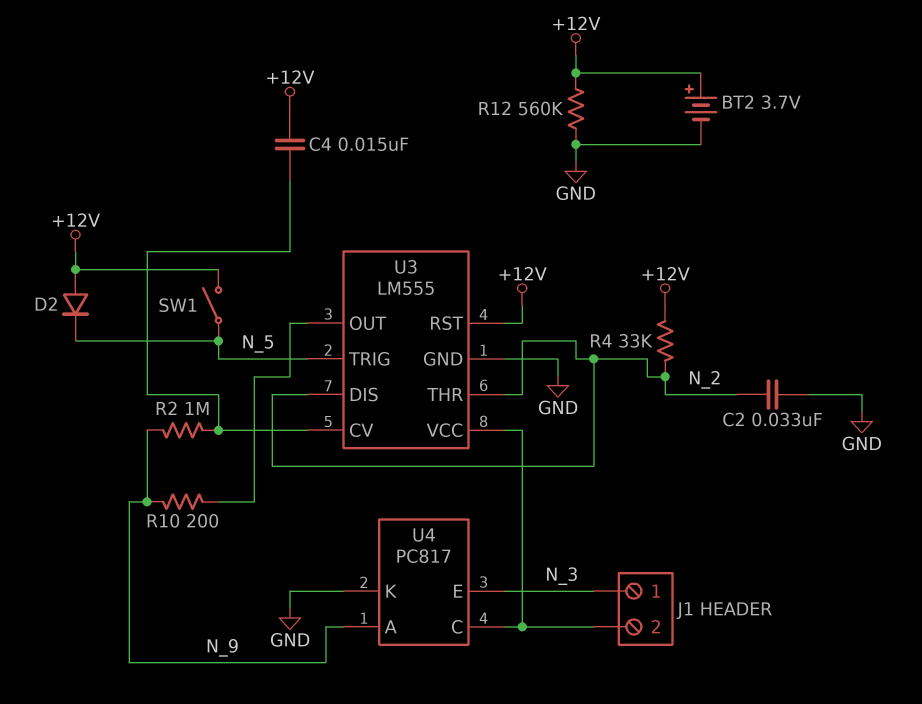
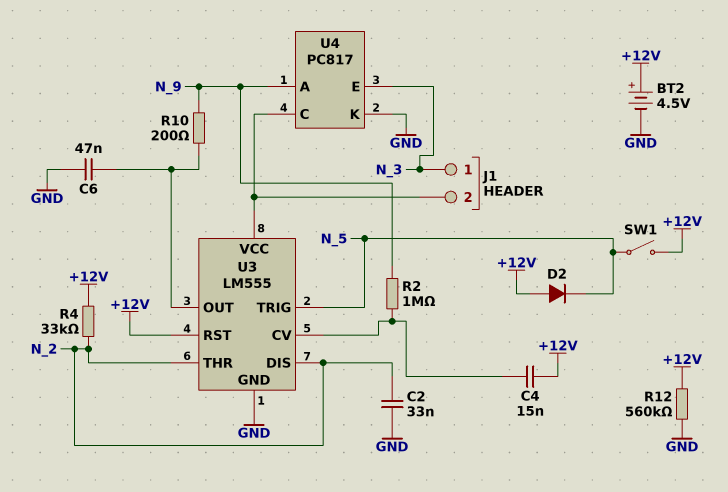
BT2: 3.7V (plus +12V, minus GND) -> 4.5V (plus +12V, minus GND)
C6: none -> 47nF (GND, U3/OUT)

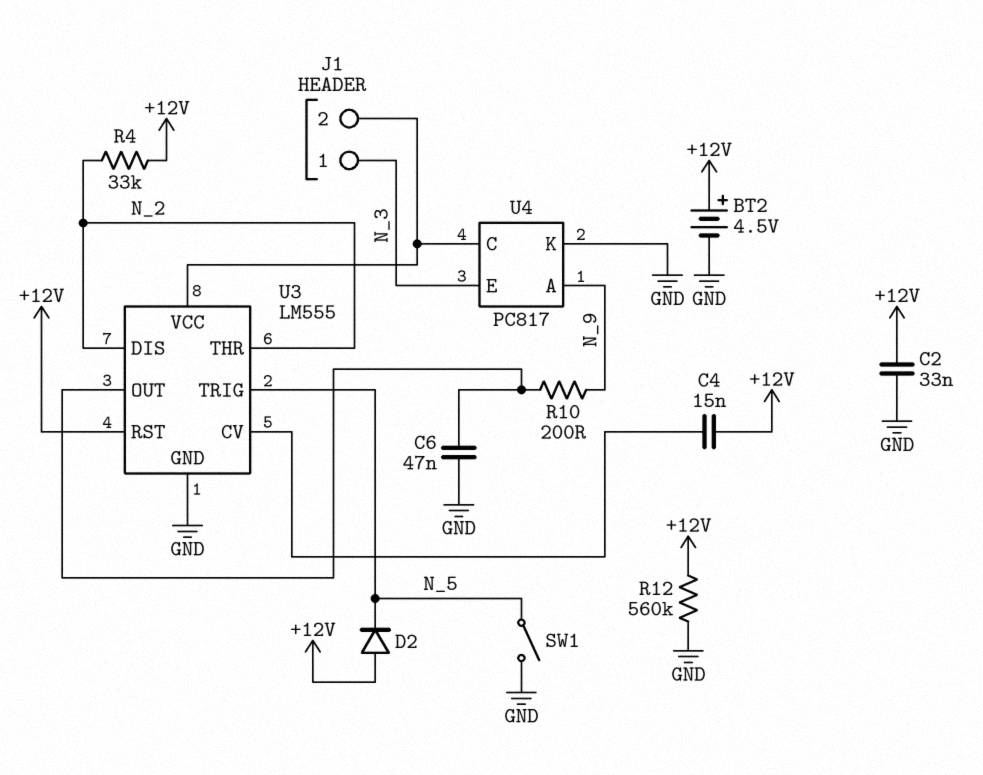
C2: 33nF (GND, N_2) -> 33nF (+12V, GND)
R2: 1M (N_9, U3/CV) -> none
SW1: switch (+12V, N_5) -> switch (GND, N_5)

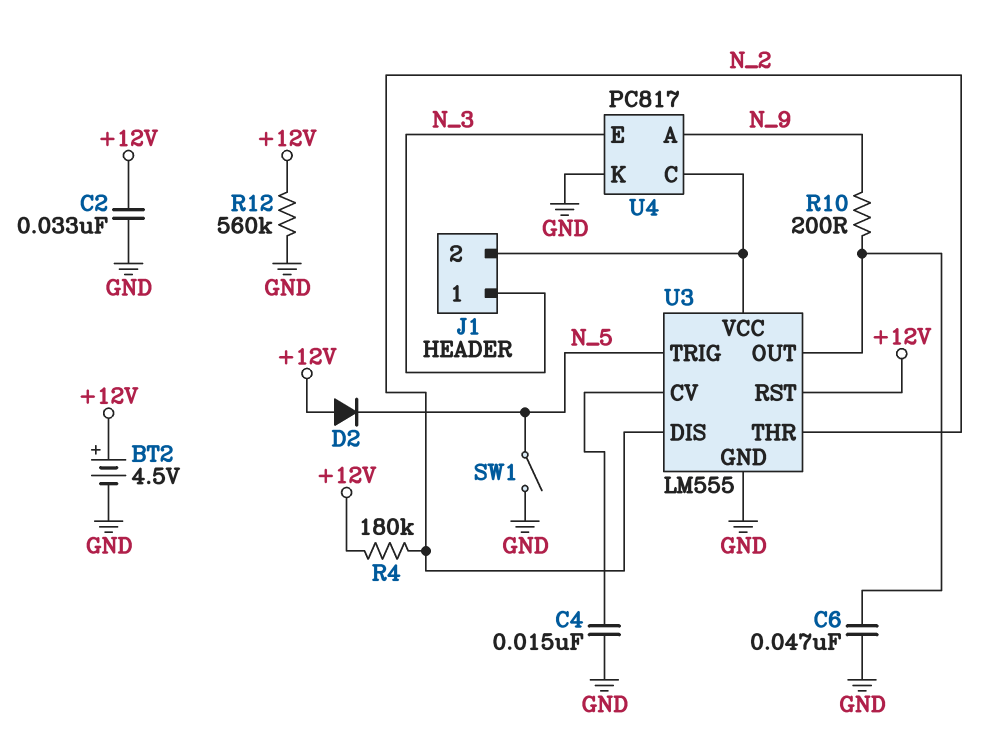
C4: 15nF (+12V, U3/CV) -> 15nF (GND, U3/CV)
R4: 33k (+12V, N_2) -> 180k (+12V, N_2)

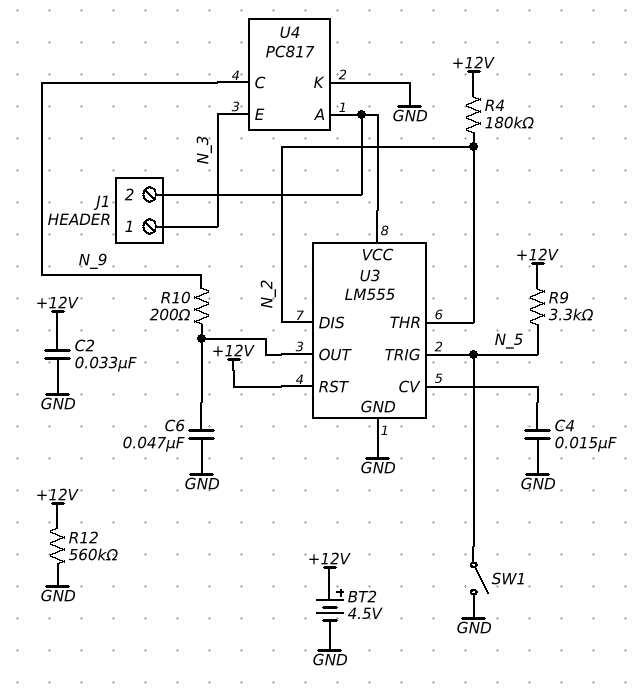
D2: diode (A +12V, K N_5) -> none
R9: none -> 3.3k (+12V, N_5)
U4 pin A: N_9 -> J1/2
U4 pin C: J1/2 -> N_9

